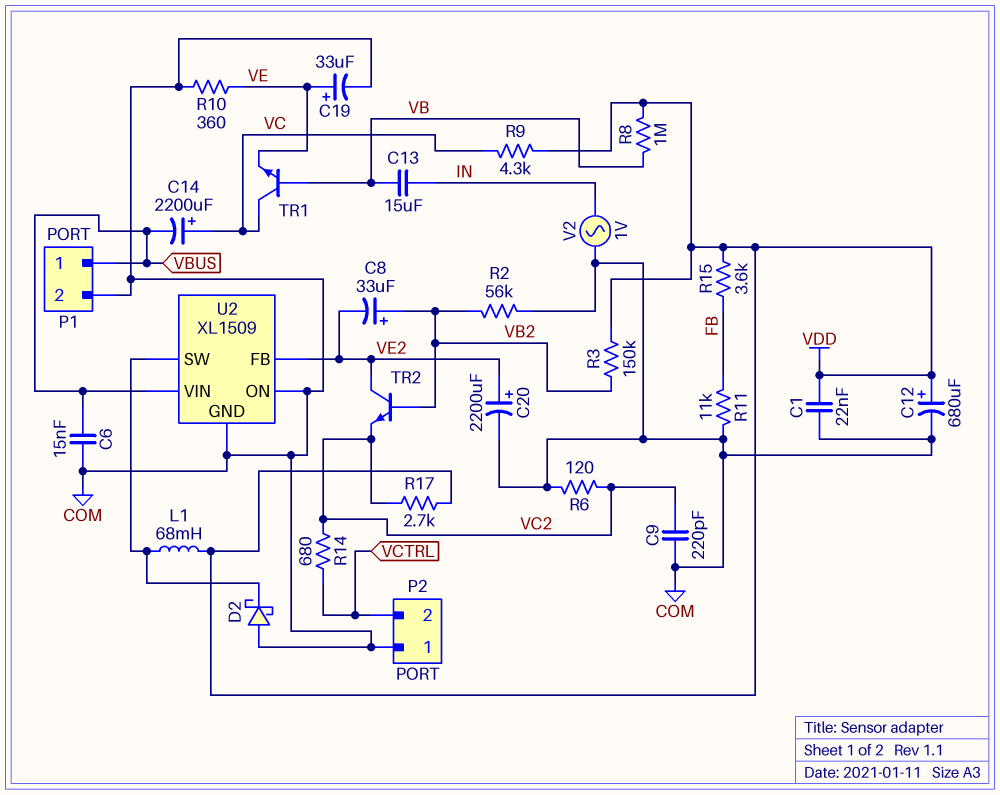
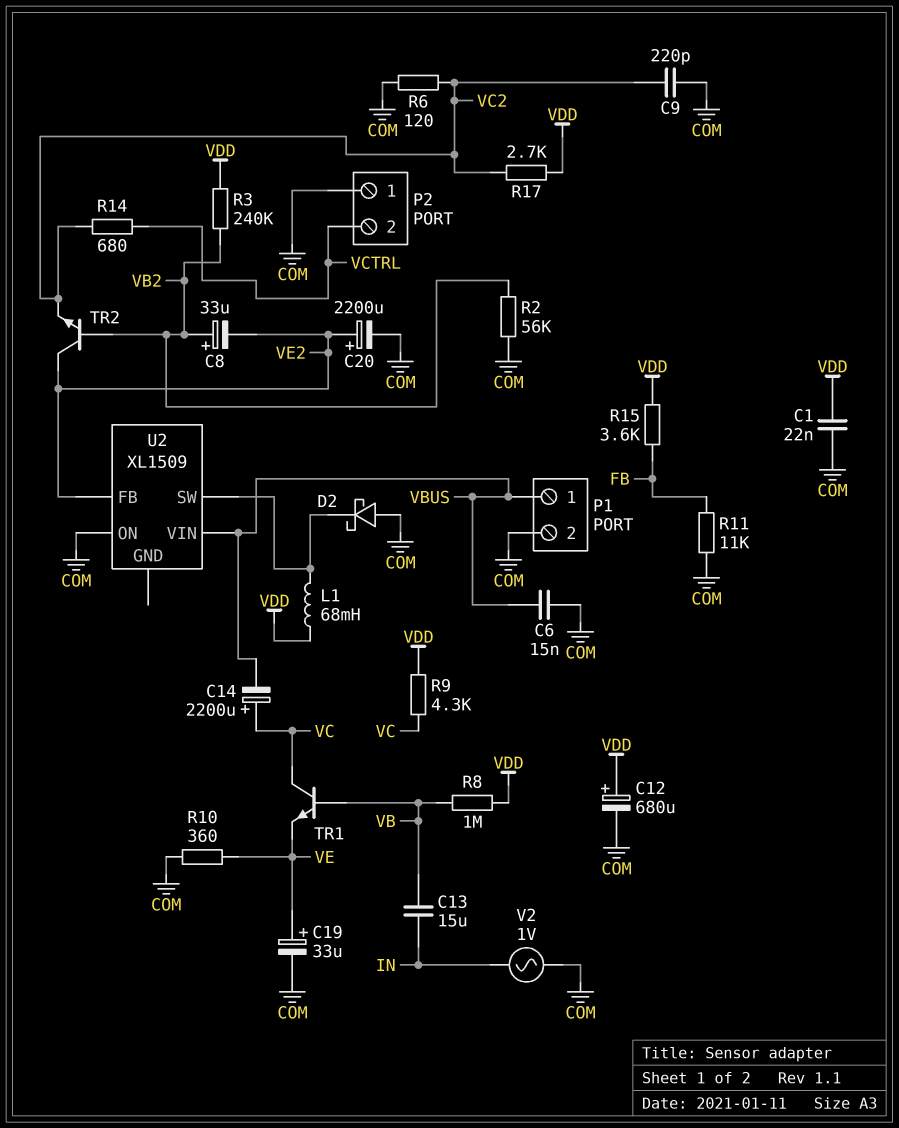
R3: 150k (VB2, VDD) -> 240k (VB2, VDD)
U2 pin GND: COM -> none

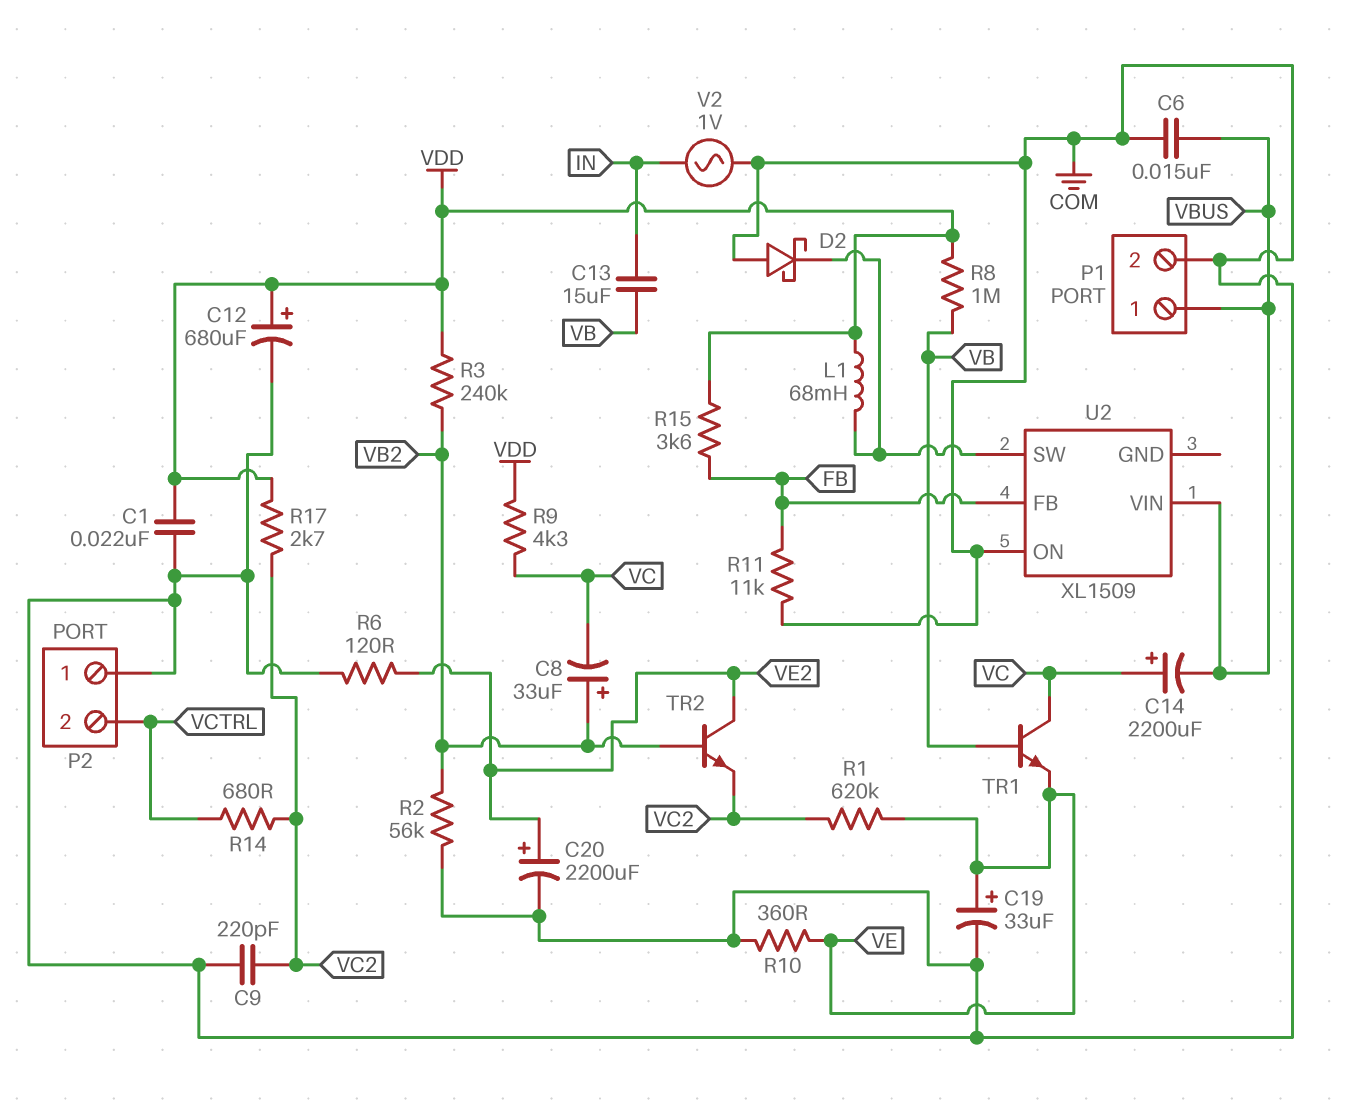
C8: 33uF (plus VB2, minus VE2) -> 33uF (plus VB2, minus VC)
R1: none -> 620k (VC2, VE)
R6: 120 (COM, VC2) -> 120 (COM, VE2)
U2 pin FB: VE2 -> FB

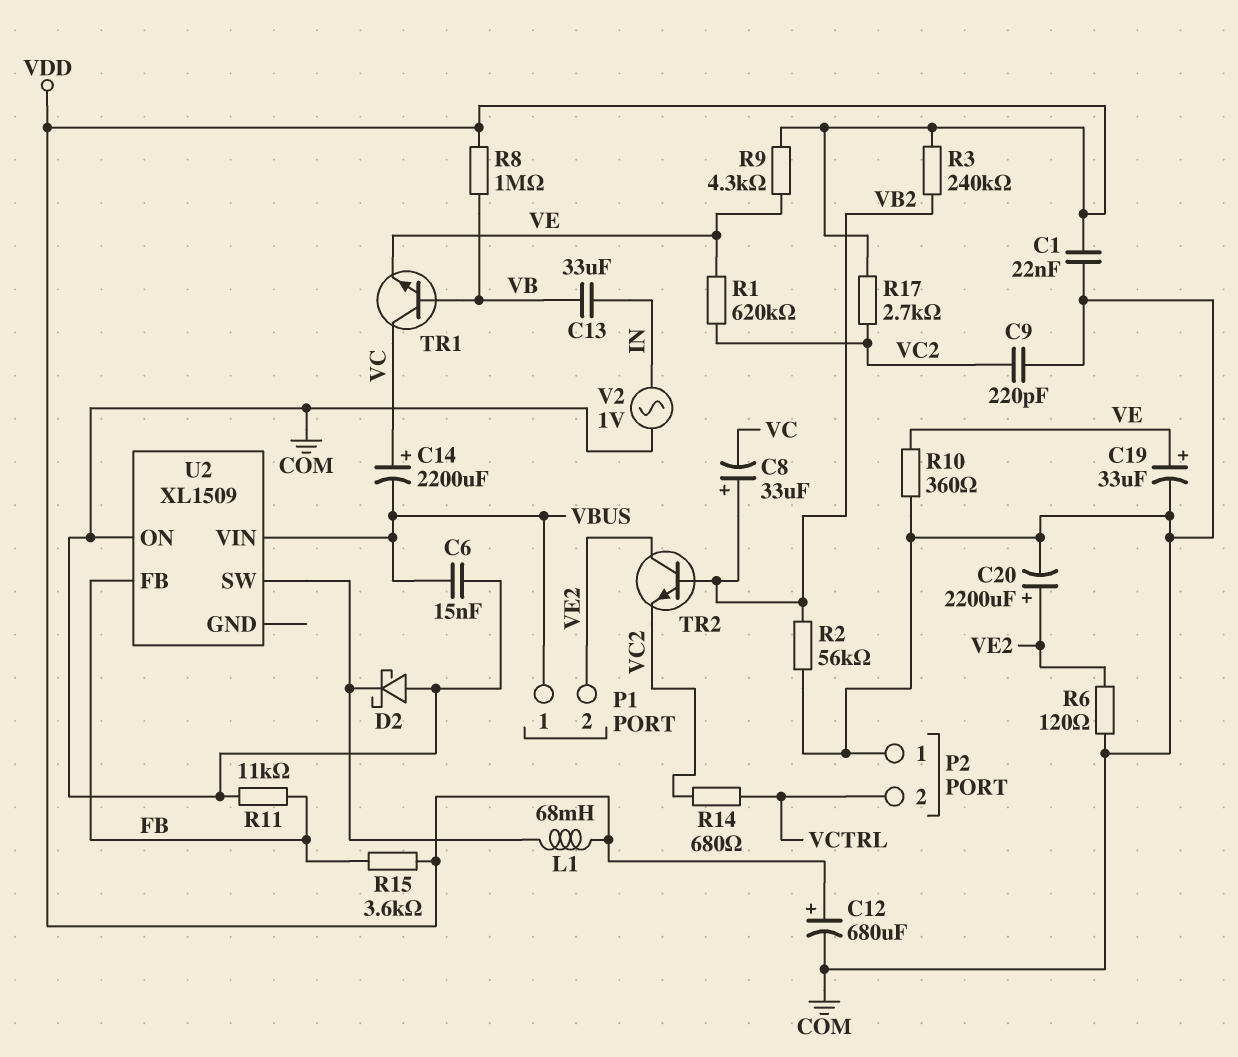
C13: 15uF (IN, VB) -> 33uF (IN, VB)
P1 pin 2: COM -> VE2
R9: 4.3k (VC, VDD) -> 4.3k (VDD, VE)

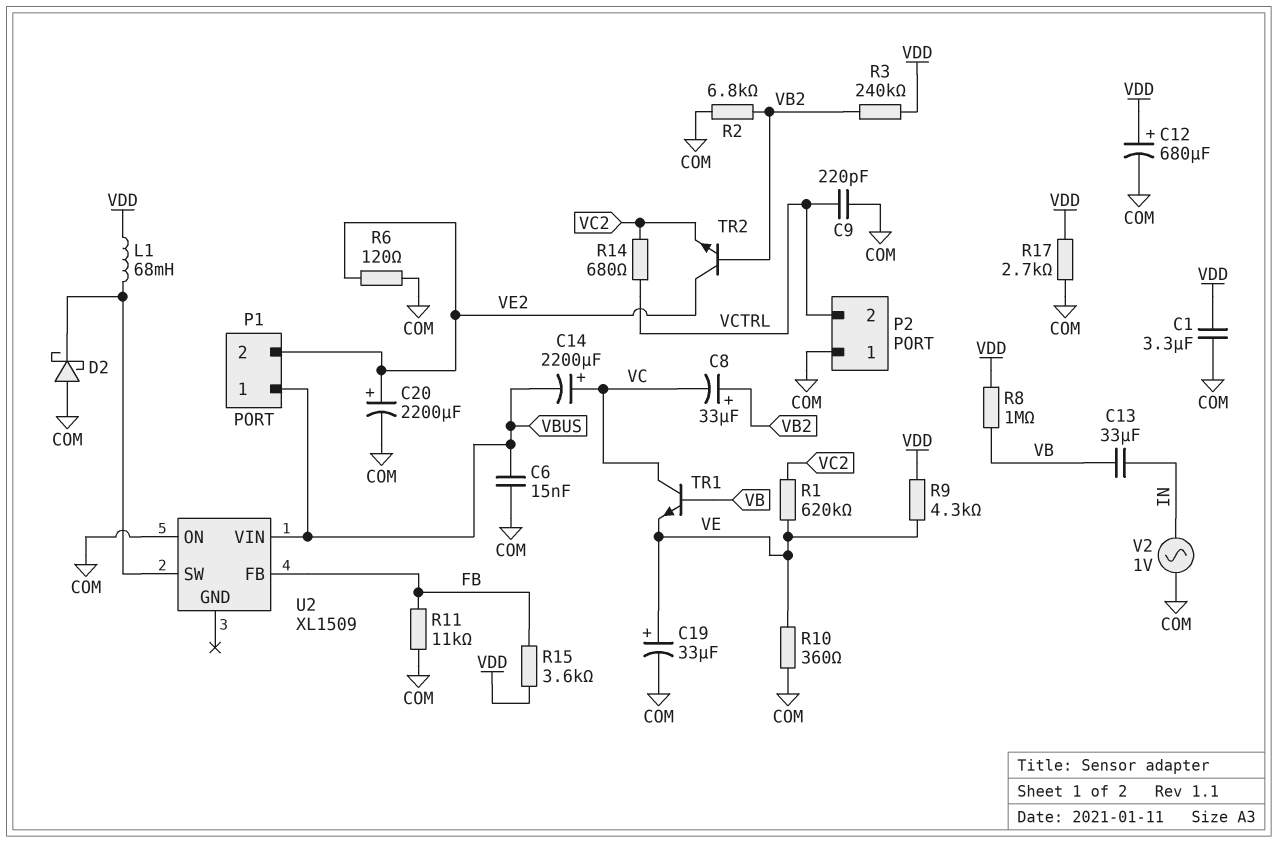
C1: 22nF (COM, VDD) -> 3.3uF (COM, VDD)
C9: 220pF (COM, VC2) -> 220pF (COM, VCTRL)
R2: 56k (COM, VB2) -> 6.8k (COM, VB2)
R17: 2.7k (VC2, VDD) -> 2.7k (COM, VDD)

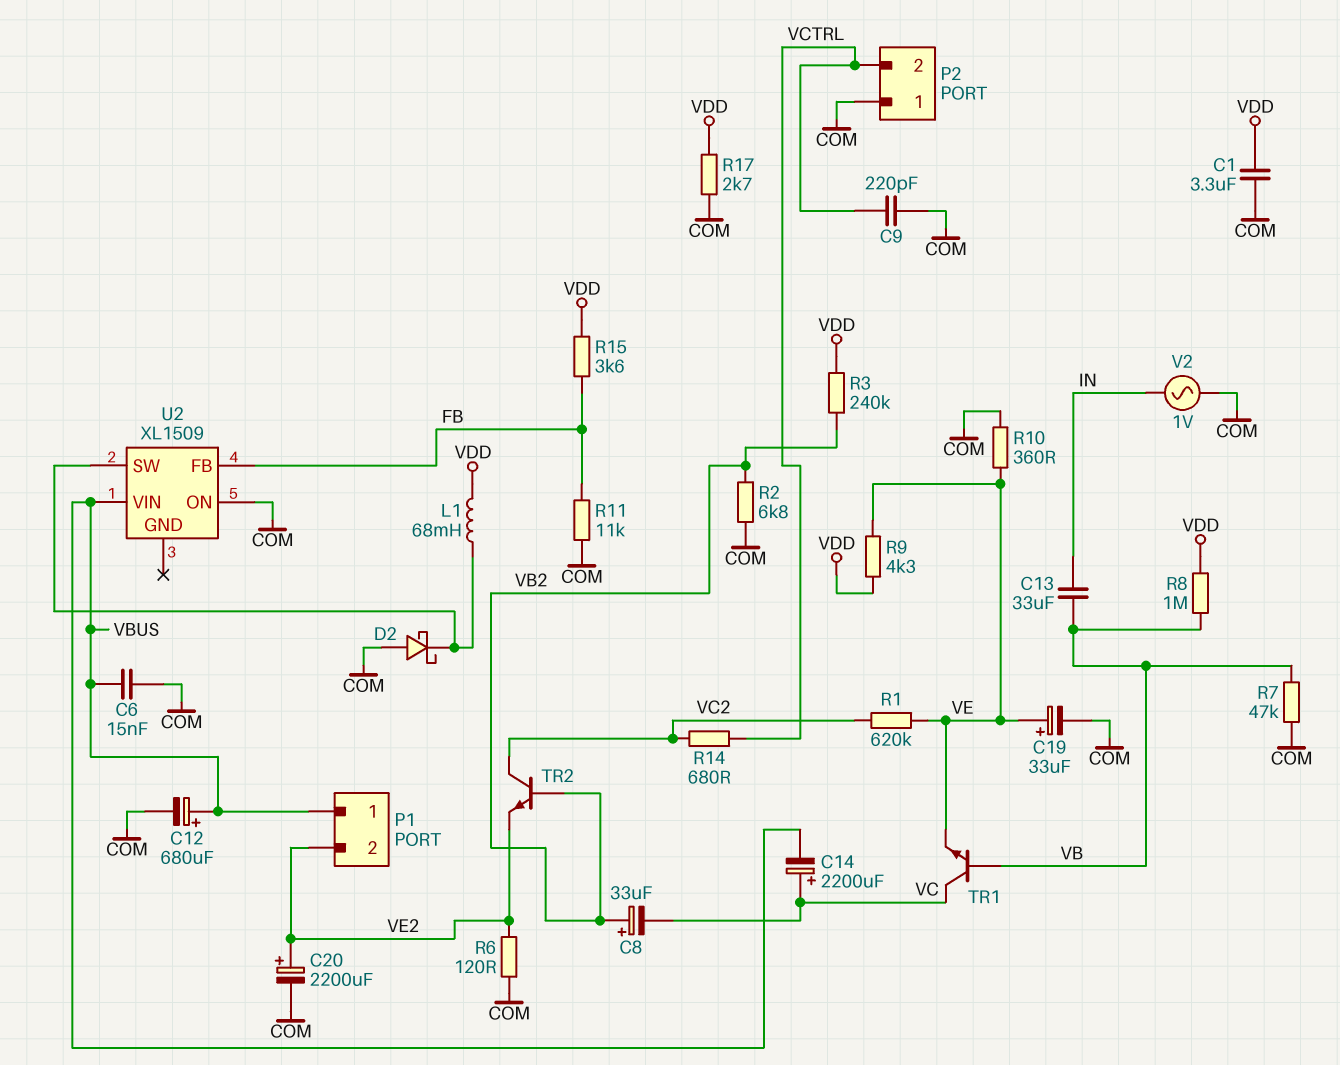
C12: 680uF (plus VDD, minus COM) -> 680uF (plus VBUS, minus COM)
R7: none -> 47k (COM, VB)
TR2: NPN (B VB2, C VE2, E VC2) -> NPN (B VB2, C VC2, E VE2)

